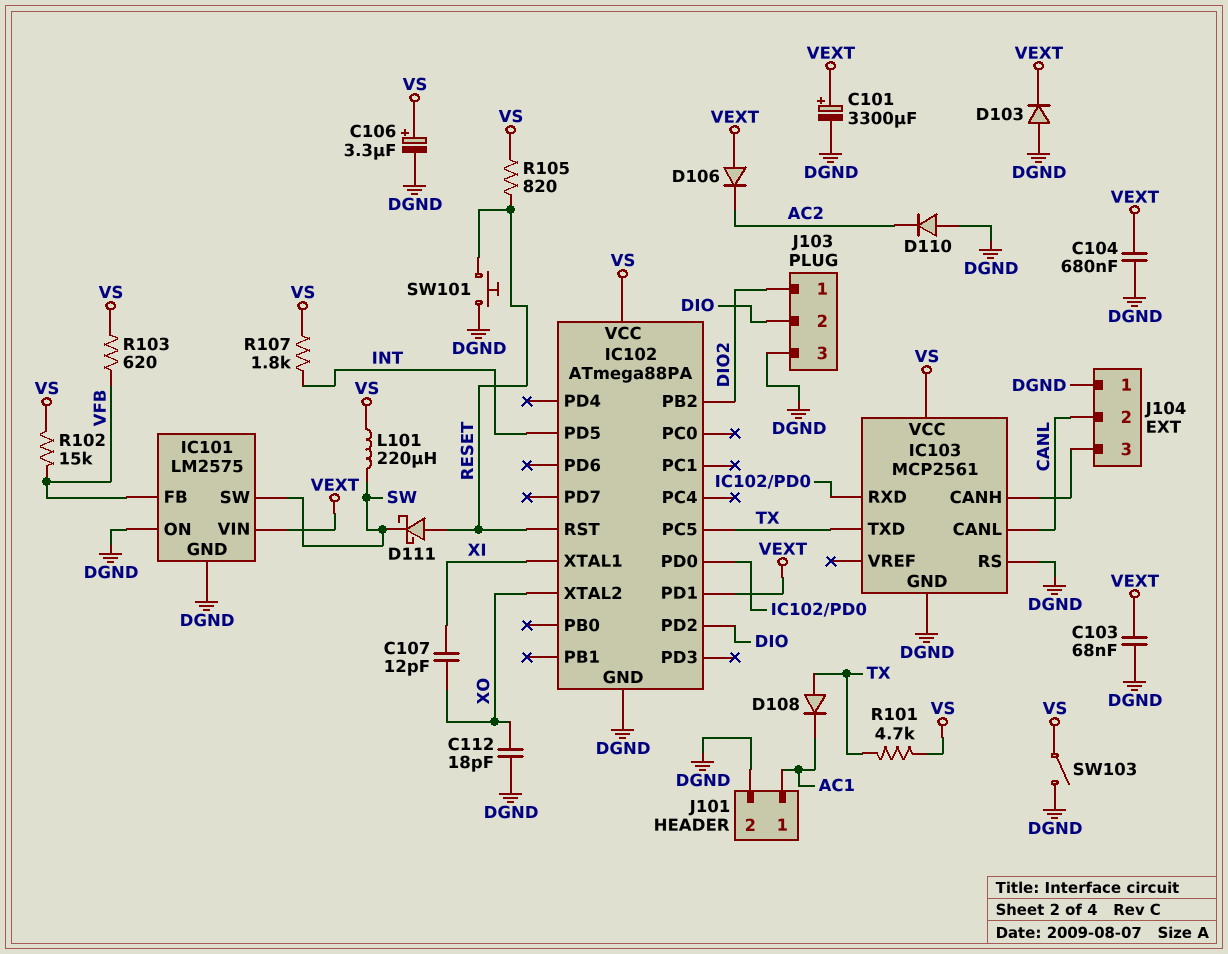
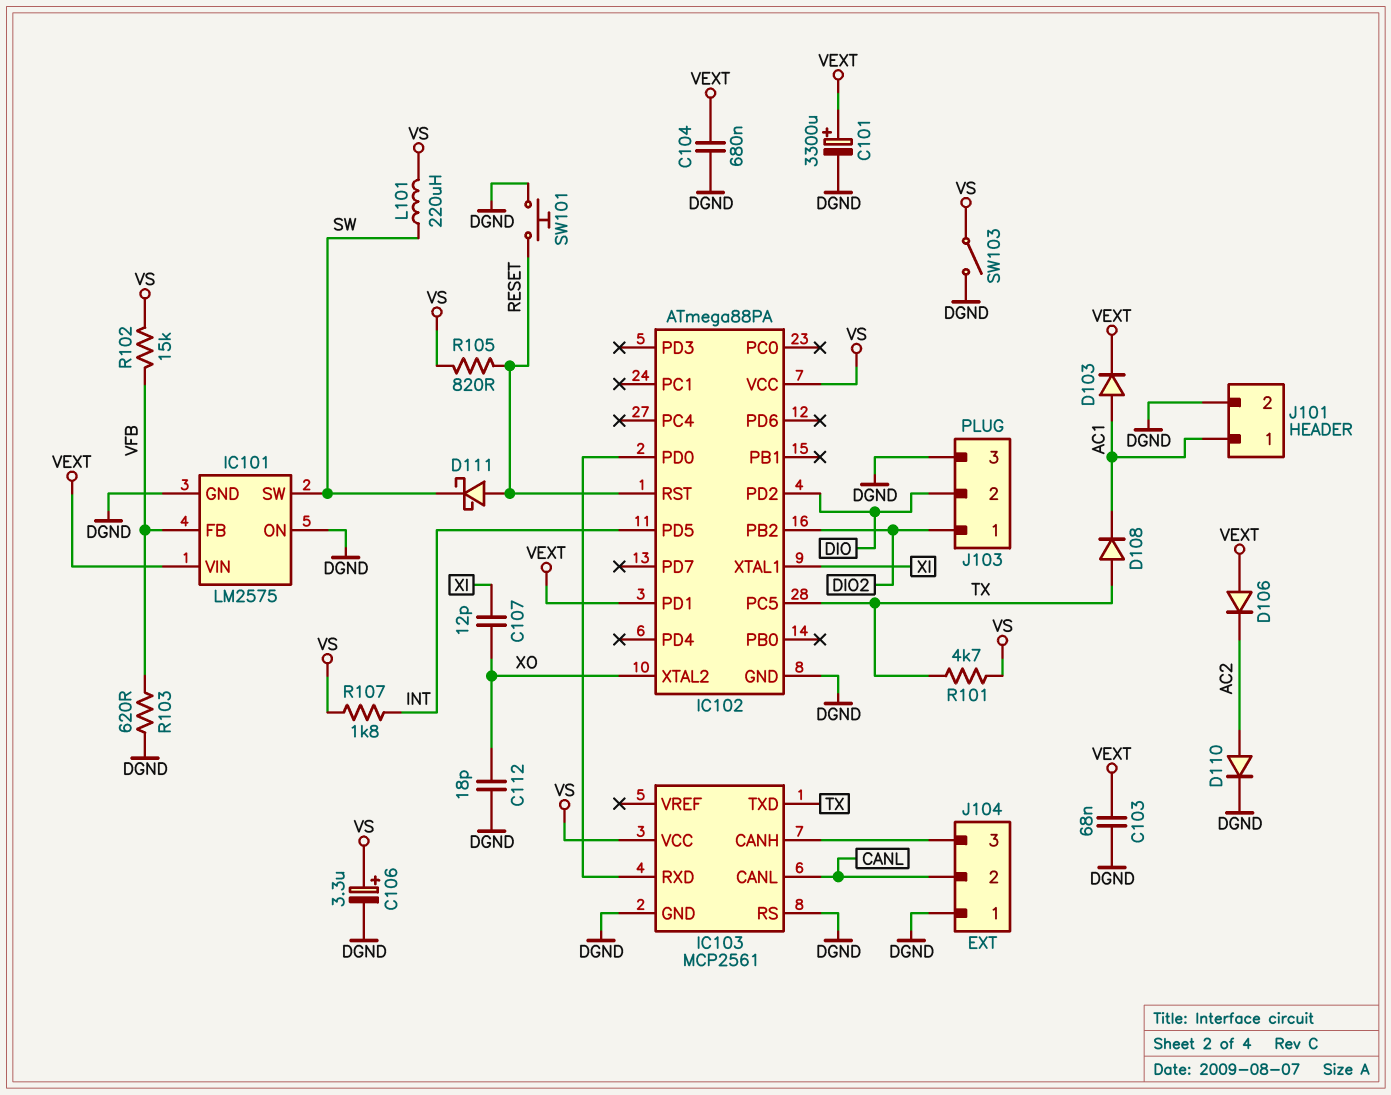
D103: diode (A DGND, K VEXT) -> diode (A AC1, K VEXT)
D110: diode (A DGND, K AC2) -> diode (A AC2, K DGND)
R103: 620 (VFB, VS) -> 620 (DGND, VFB)

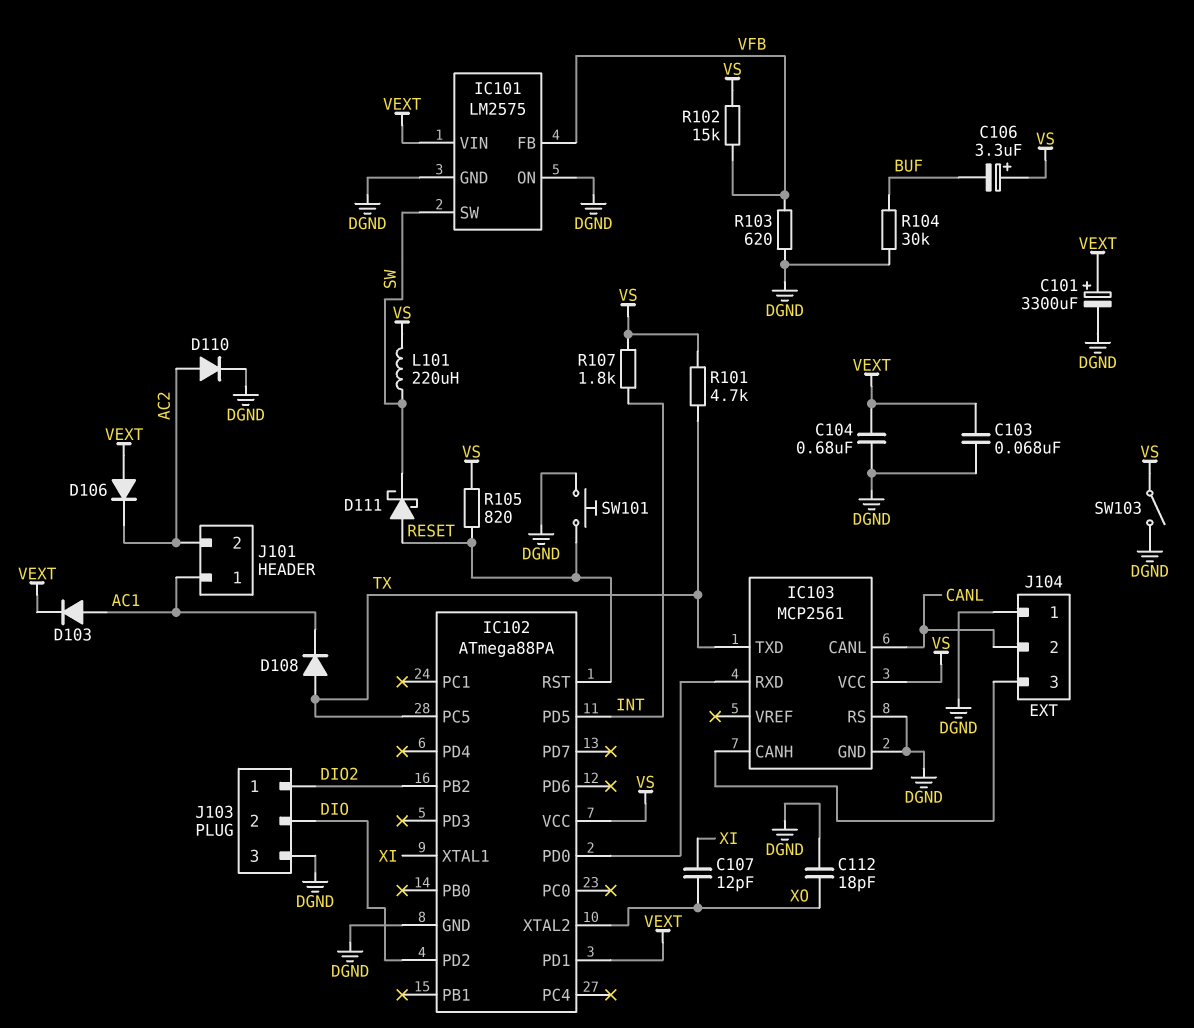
C106: 3.3uF (plus VS, minus DGND) -> 3.3uF (plus VS, minus BUF)
J101 pin 2: DGND -> AC2
R104: none -> 30k (BUF, DGND)

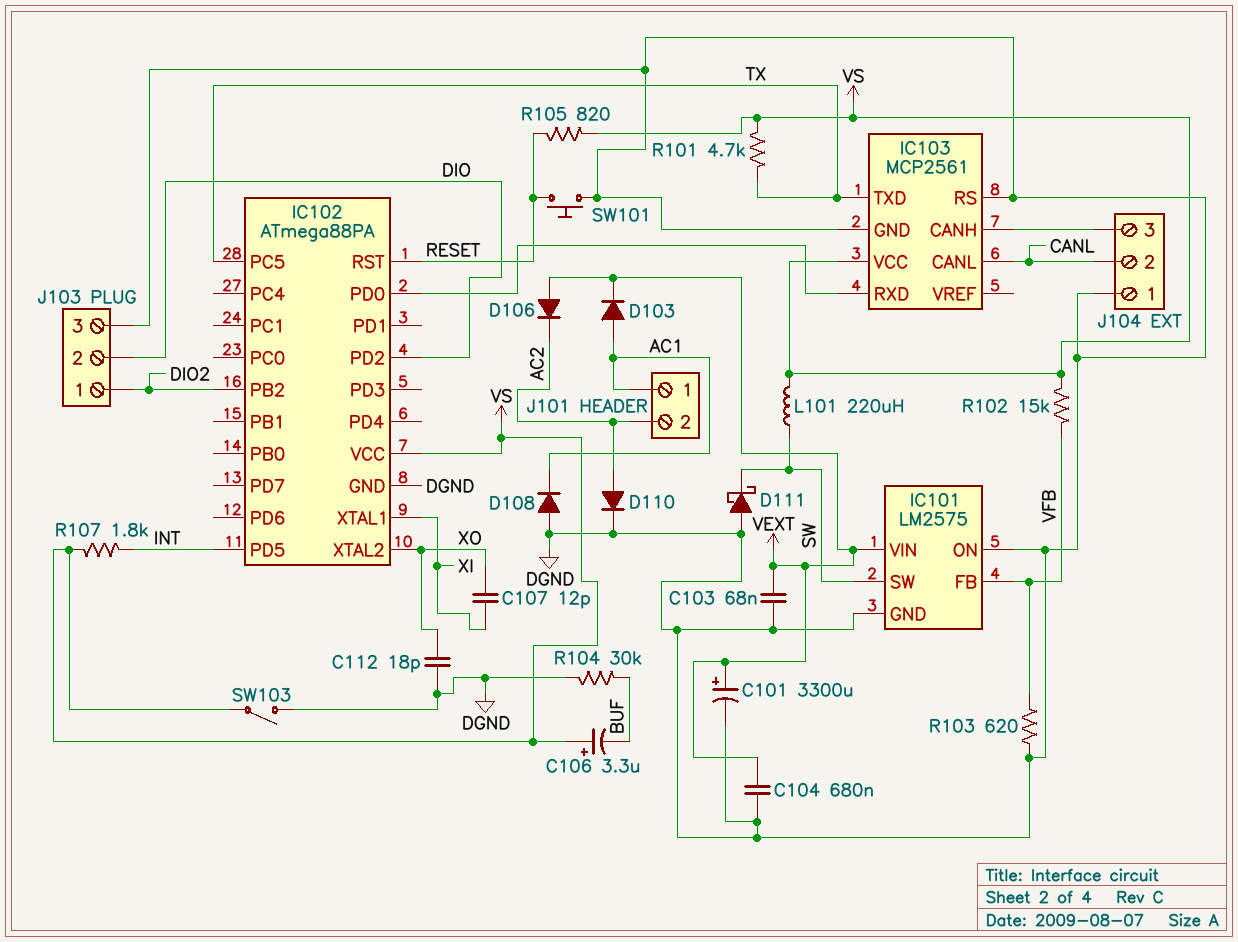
D108: diode (A TX, K AC1) -> diode (A DGND, K AC1)
D111: schottky (A RESET, K SW) -> schottky (A DGND, K SW)
IC102 pin PD1: VEXT -> none

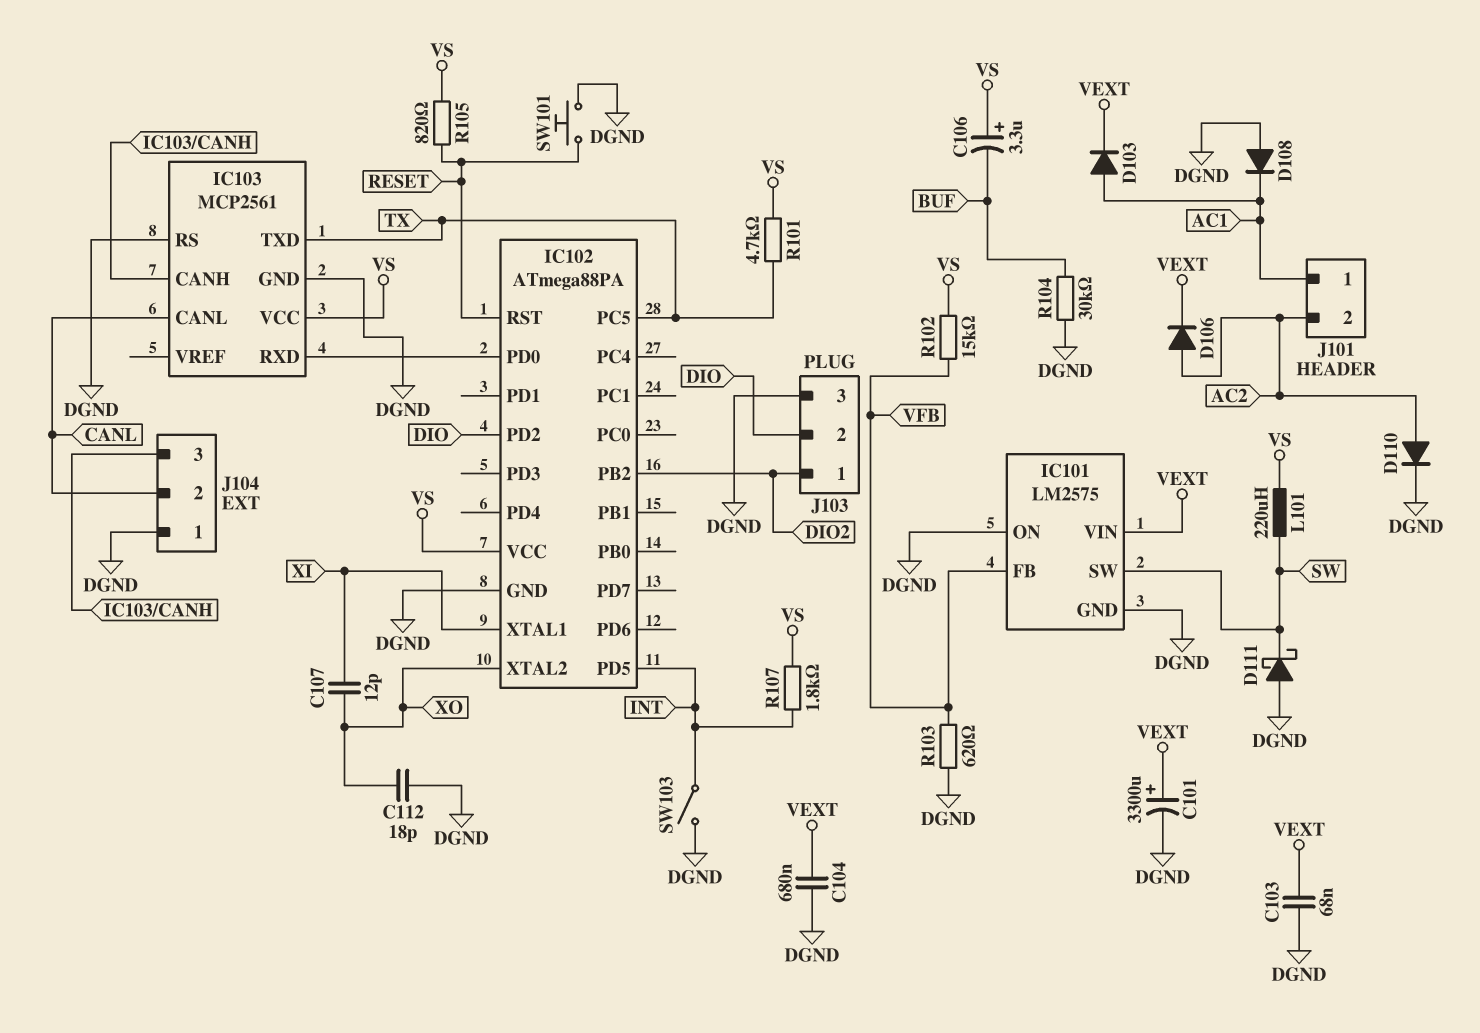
D106: diode (A VEXT, K AC2) -> diode (A AC2, K VEXT)
SW103: switch (DGND, VS) -> switch (DGND, INT)

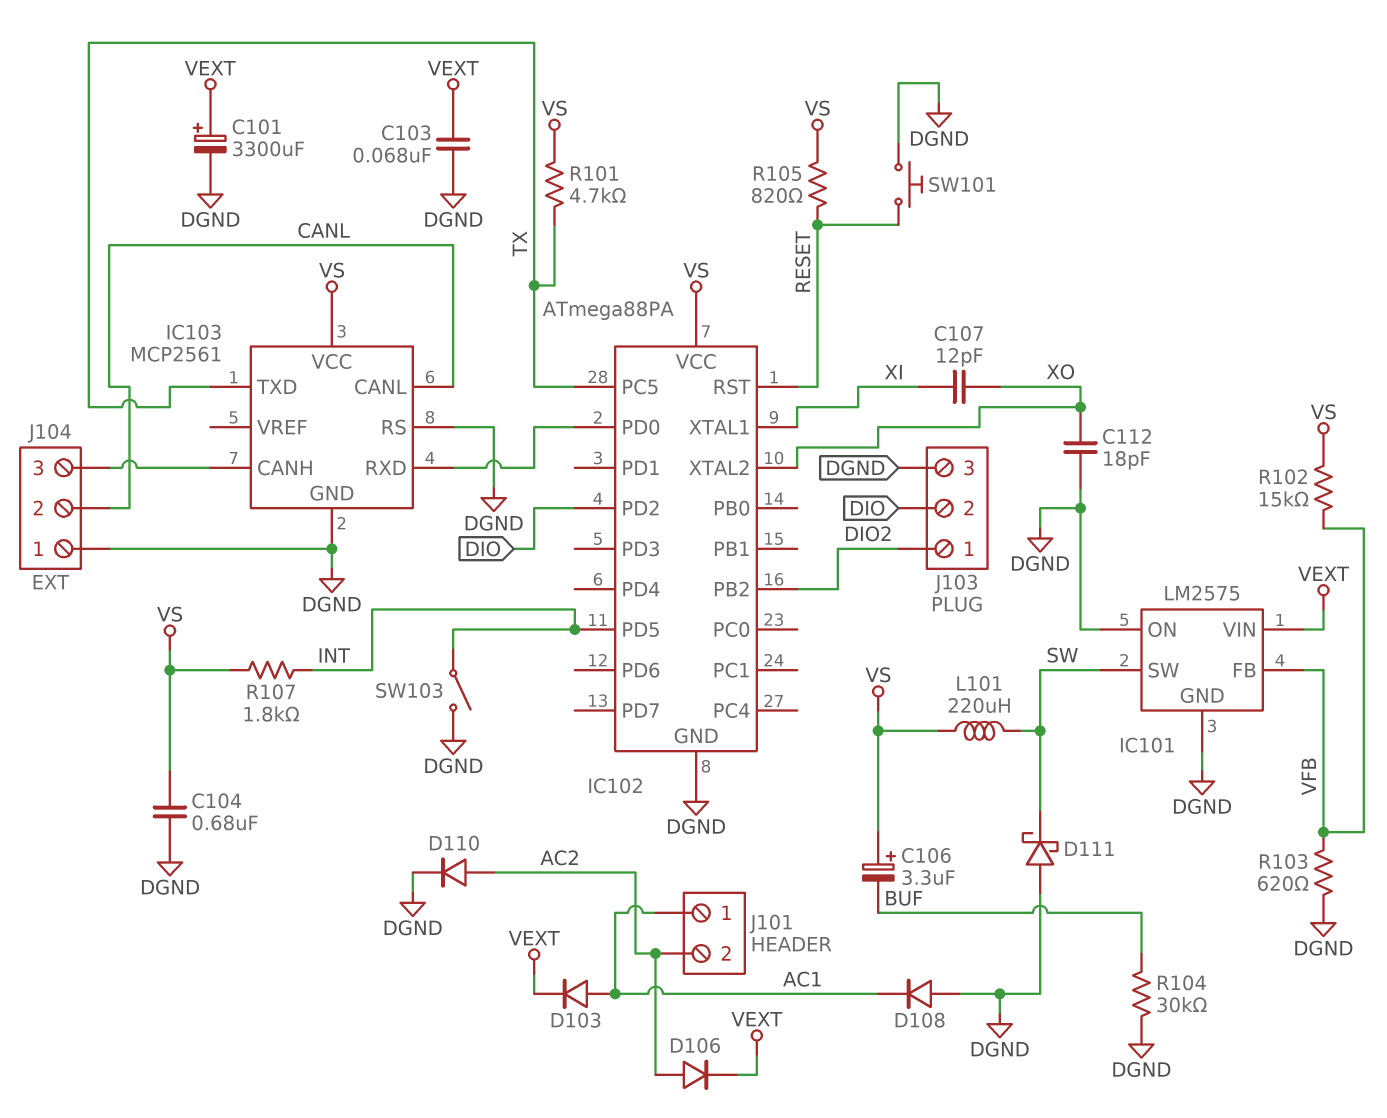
C104: 680nF (DGND, VEXT) -> 680nF (DGND, VS)

